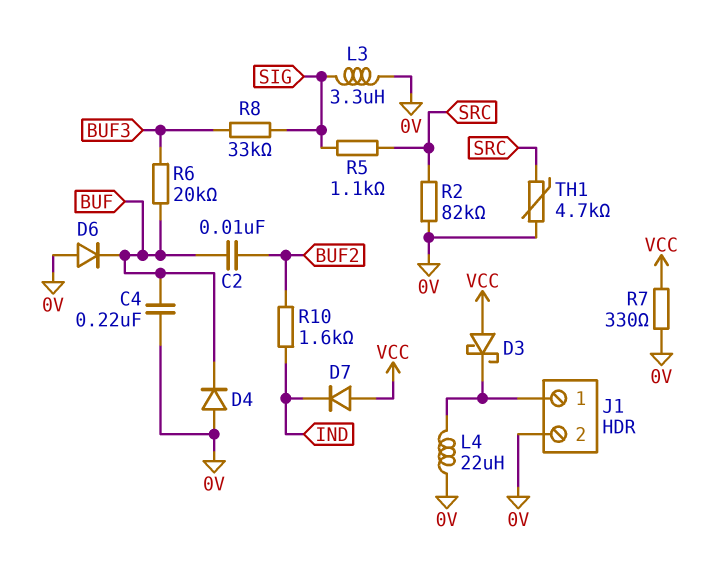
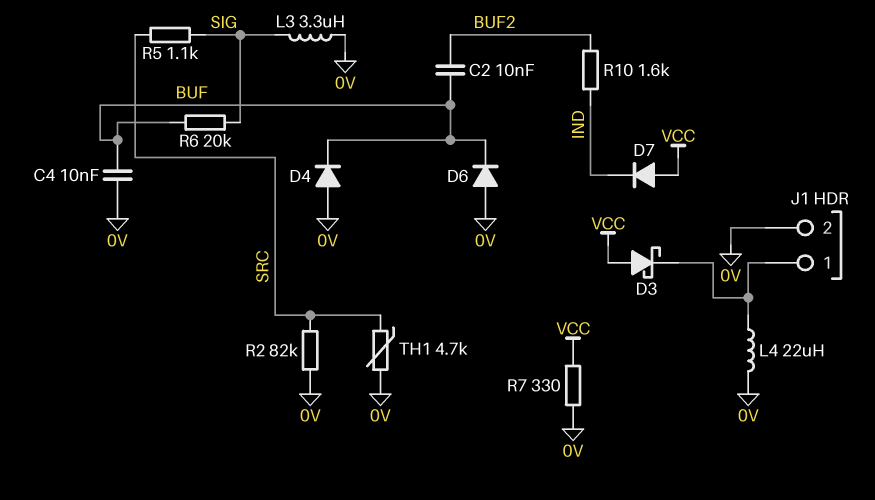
C4: 220nF (0V, BUF) -> 10nF (0V, BUF)
R6: 20k (BUF, BUF3) -> 20k (BUF, SIG)
R8: 33k (BUF3, SIG) -> none

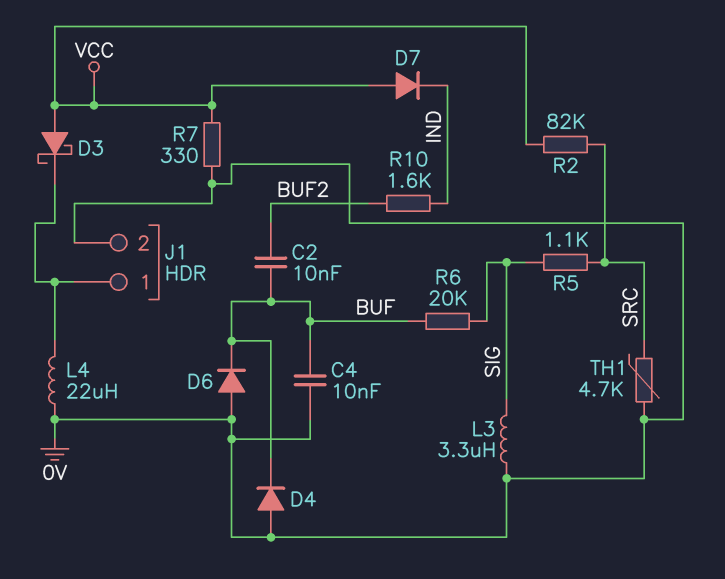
R2: 82k (0V, SRC) -> 82k (SRC, VCC)

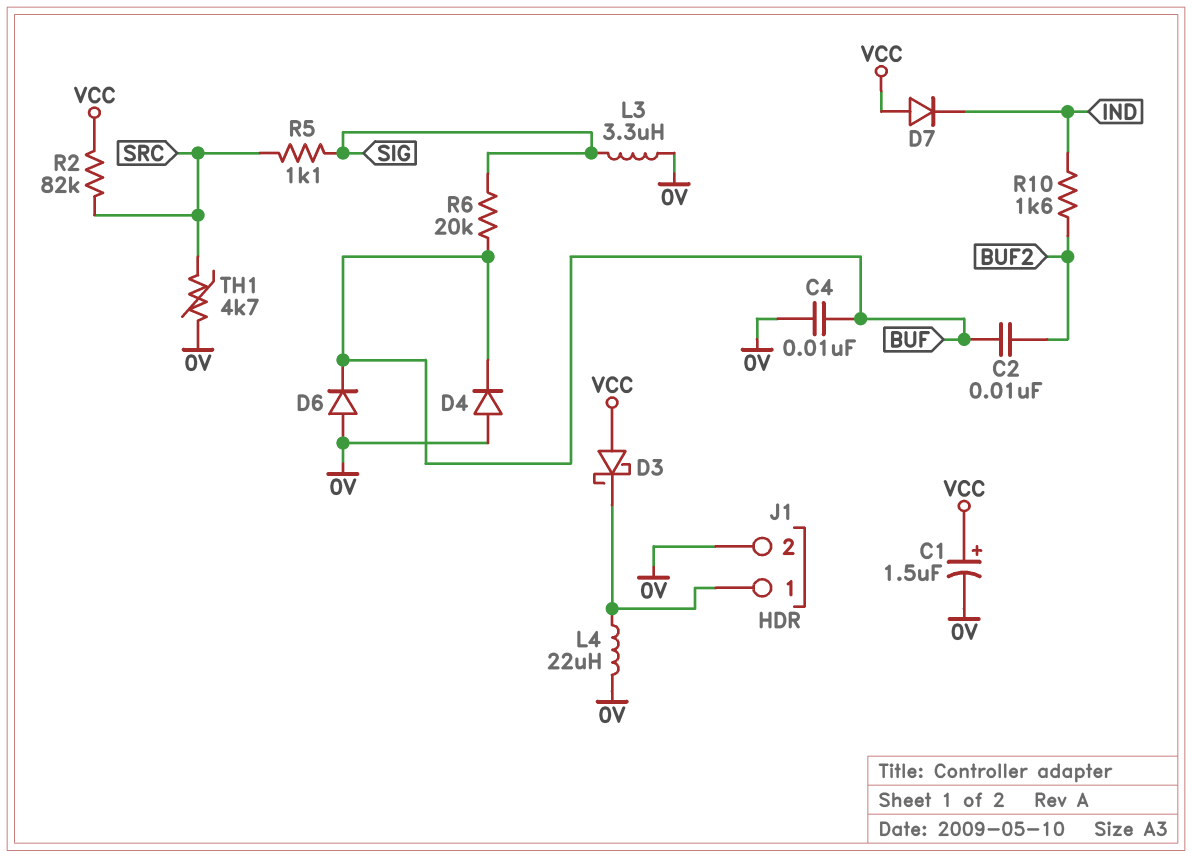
C1: none -> 1.5uF (plus VCC, minus 0V)
R7: 330 (0V, VCC) -> none

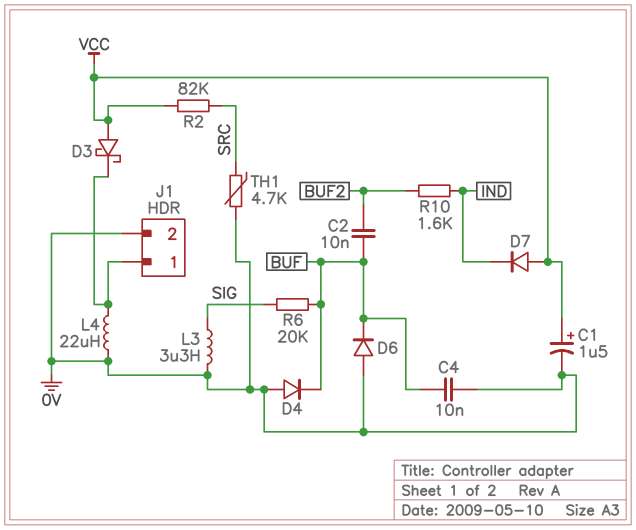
R5: 1.1k (SIG, SRC) -> none

